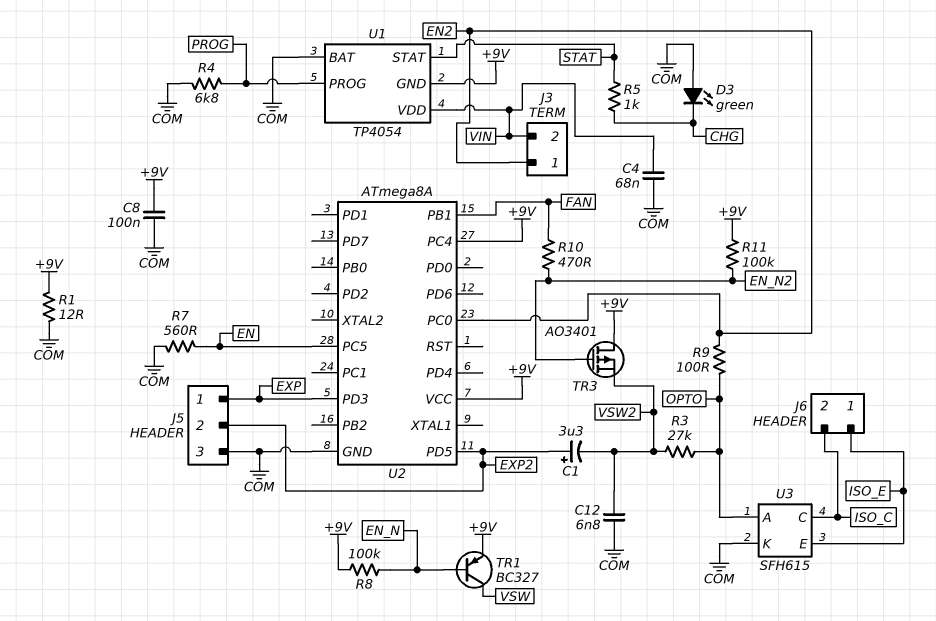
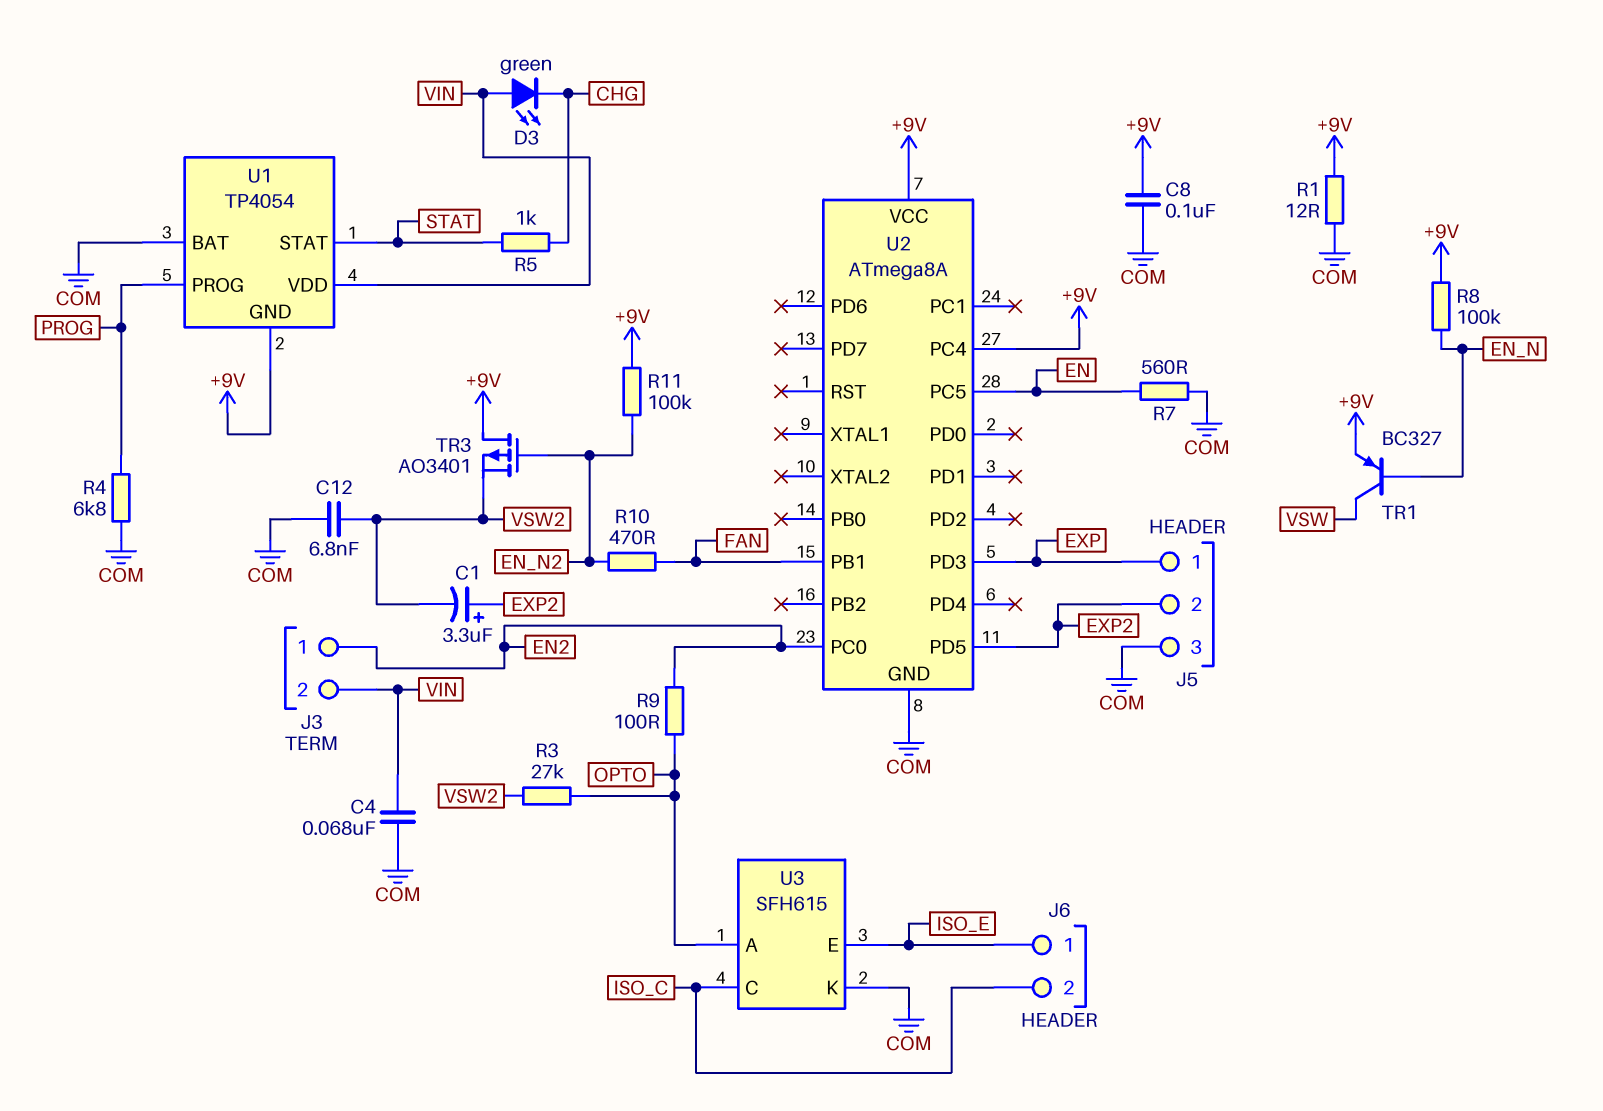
D3: LED green (A COM, K CHG) -> LED green (A VIN, K CHG)

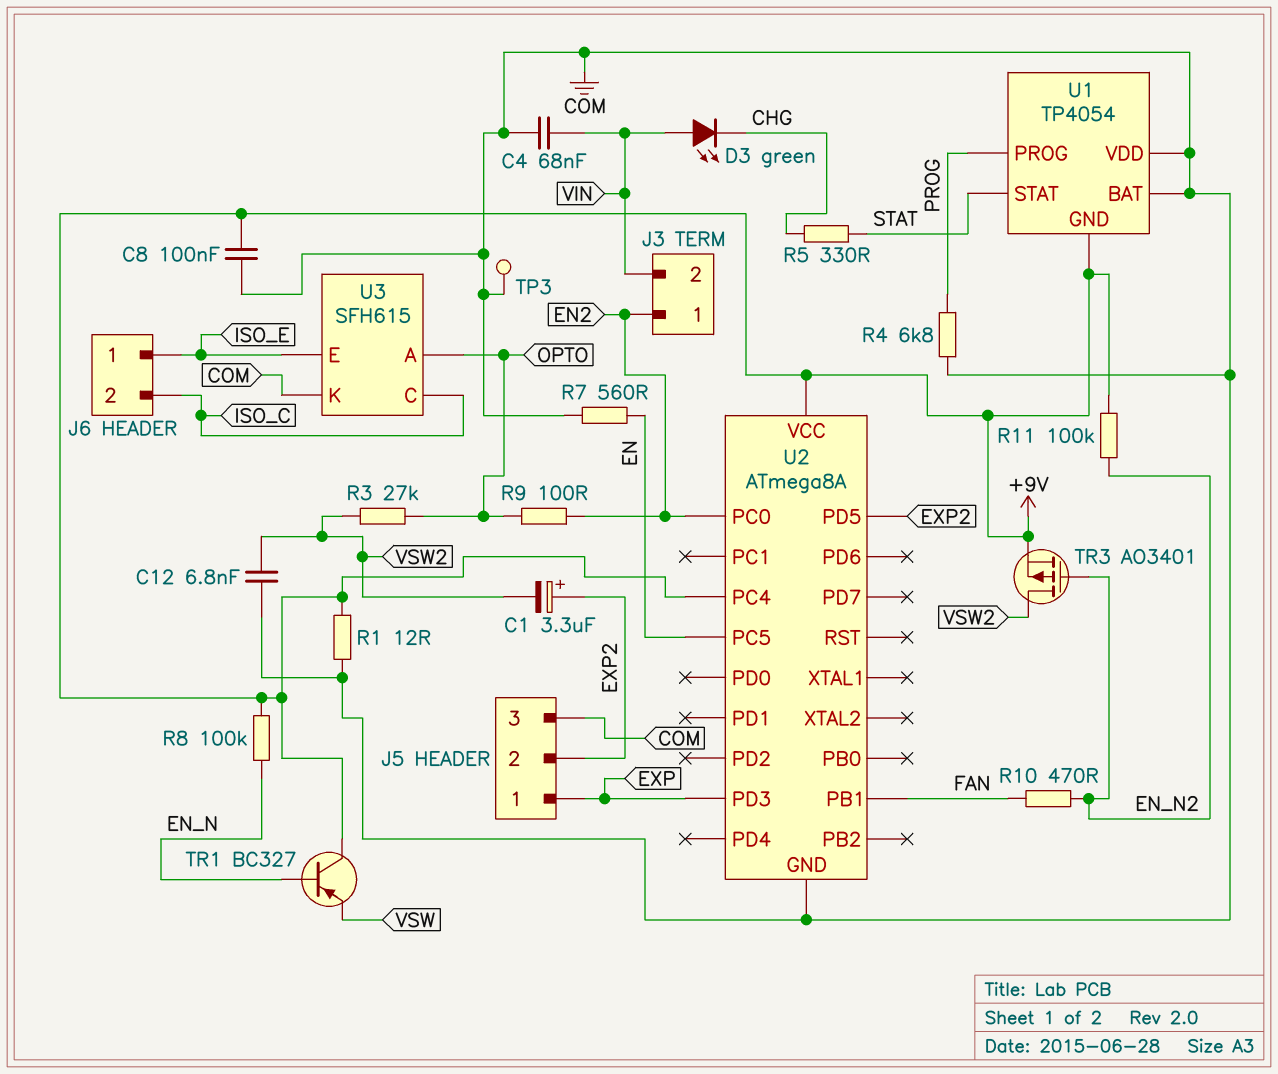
R5: 1k (CHG, STAT) -> 330 (CHG, STAT)
TP3: none -> test point (COM)
TR1: PNP BC327 (B EN_N, C VSW, E +9V) -> PNP BC327 (B EN_N, C +9V, E VSW)
TR3: PMOS AO3401 (G EN_N2, D +9V, S VSW2) -> PMOS AO3401 (G EN_N2, D VSW2, S +9V)
U1 pin VDD: VIN -> COM

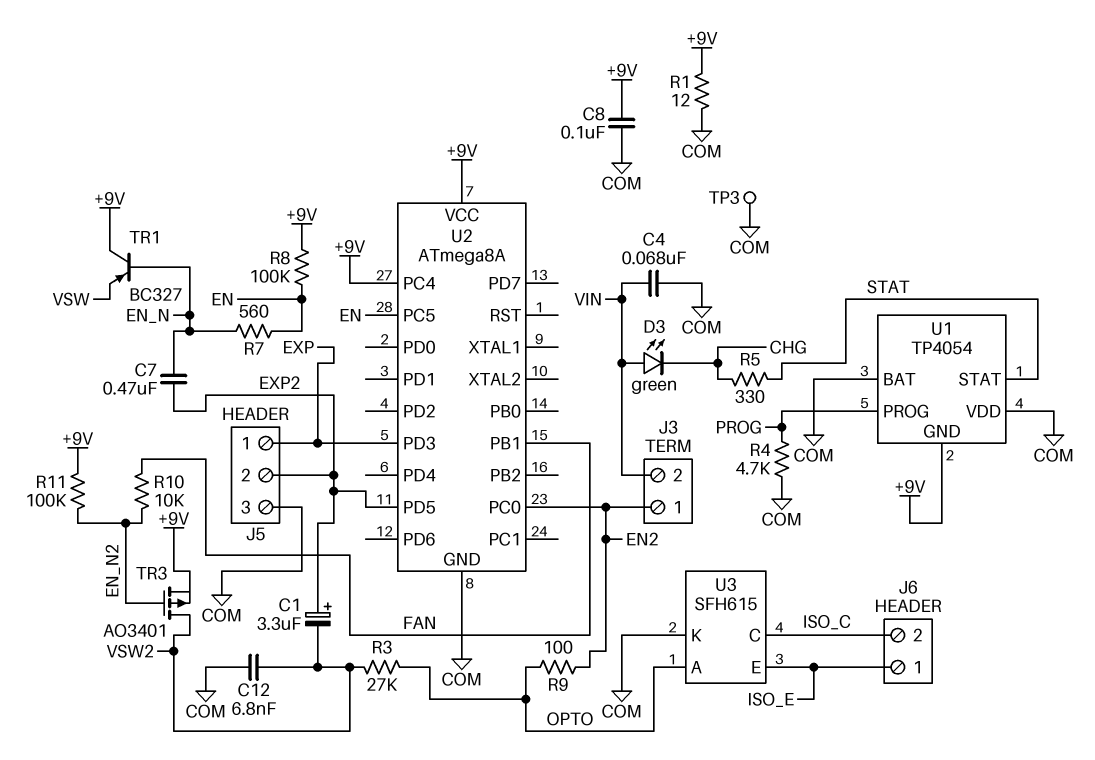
C7: none -> 470nF (EN_N, EXP2)
R4: 6.8k (COM, PROG) -> 4.7k (COM, PROG)
R7: 560 (COM, EN) -> 560 (EN, EN_N)
R8: 100k (+9V, EN_N) -> 100k (+9V, EN)
R10: 470 (EN_N2, FAN) -> 10k (EN_N2, FAN)

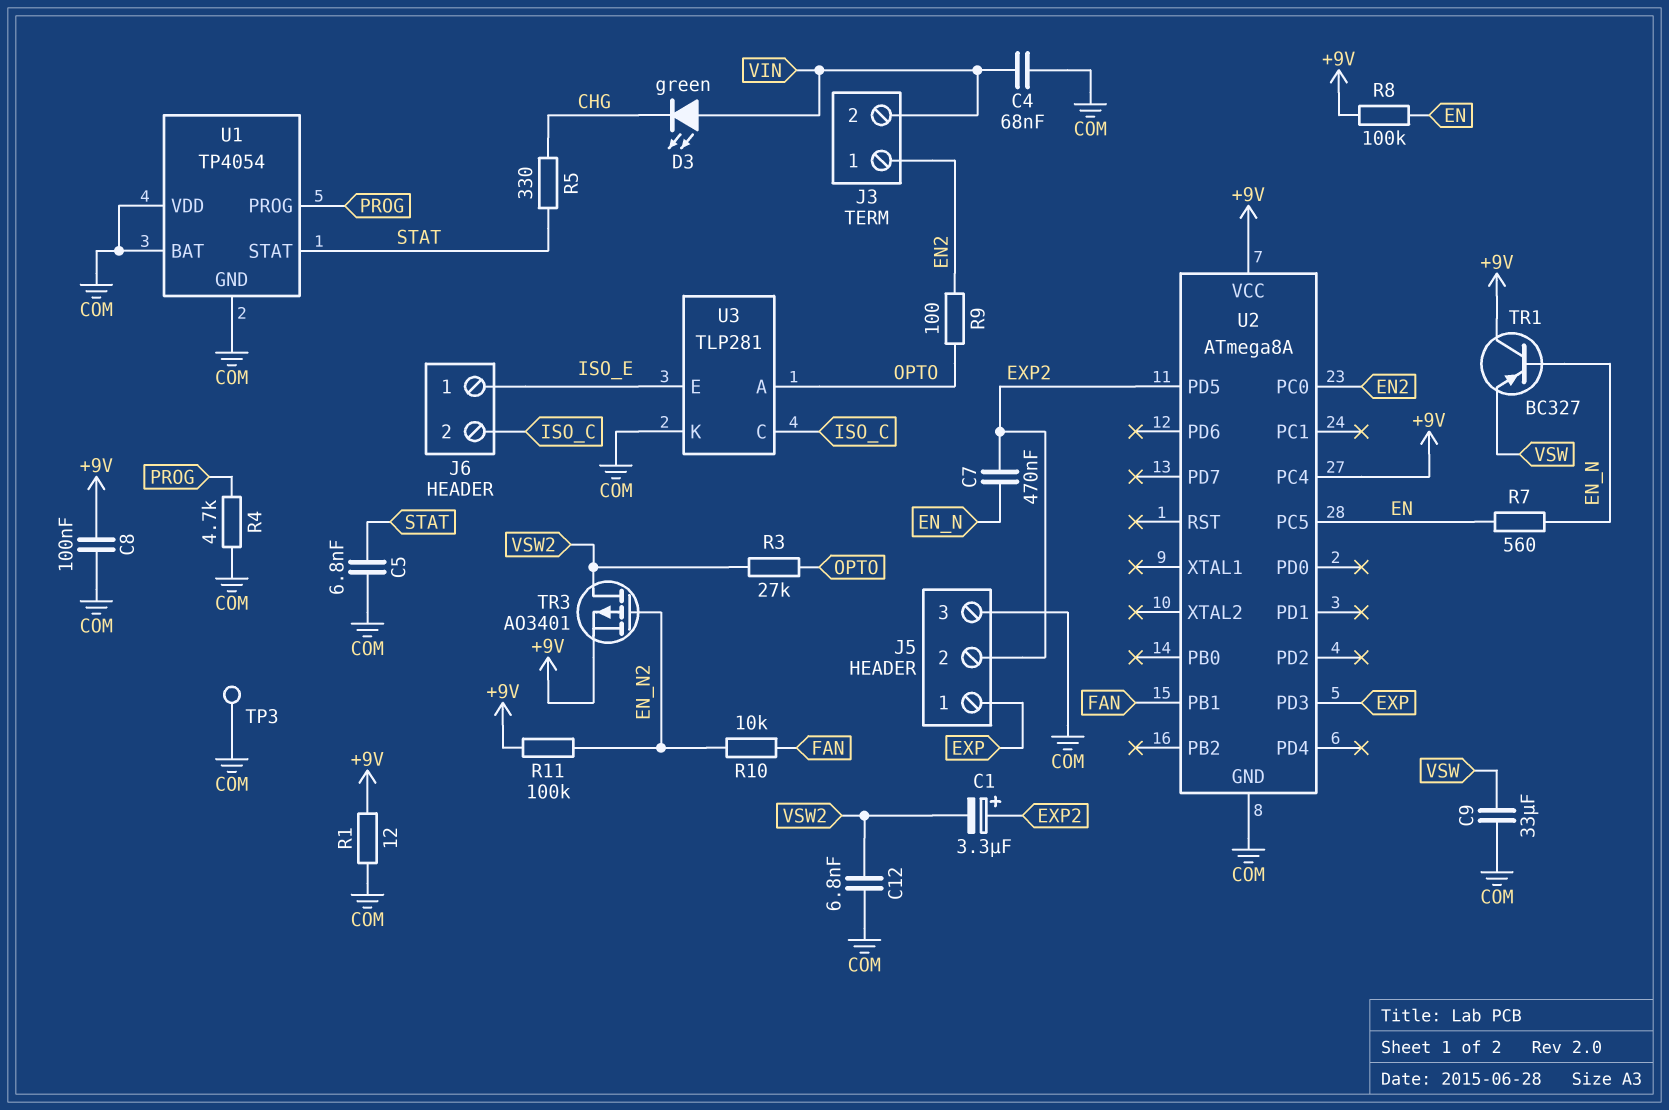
C5: none -> 6.8nF (COM, STAT)
C9: none -> 33uF (COM, VSW)
U1 pin GND: +9V -> COM
U3: SFH615 -> TLP281

